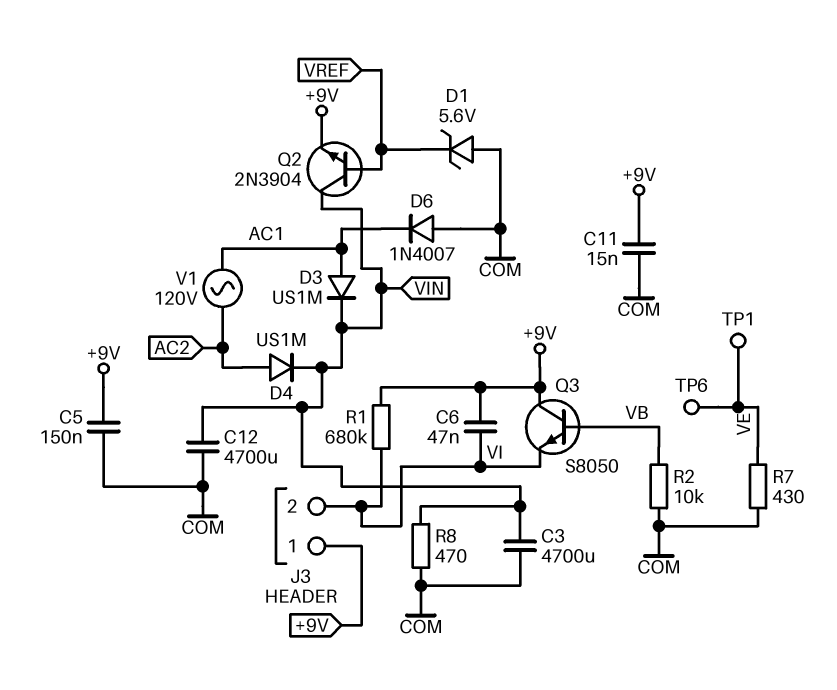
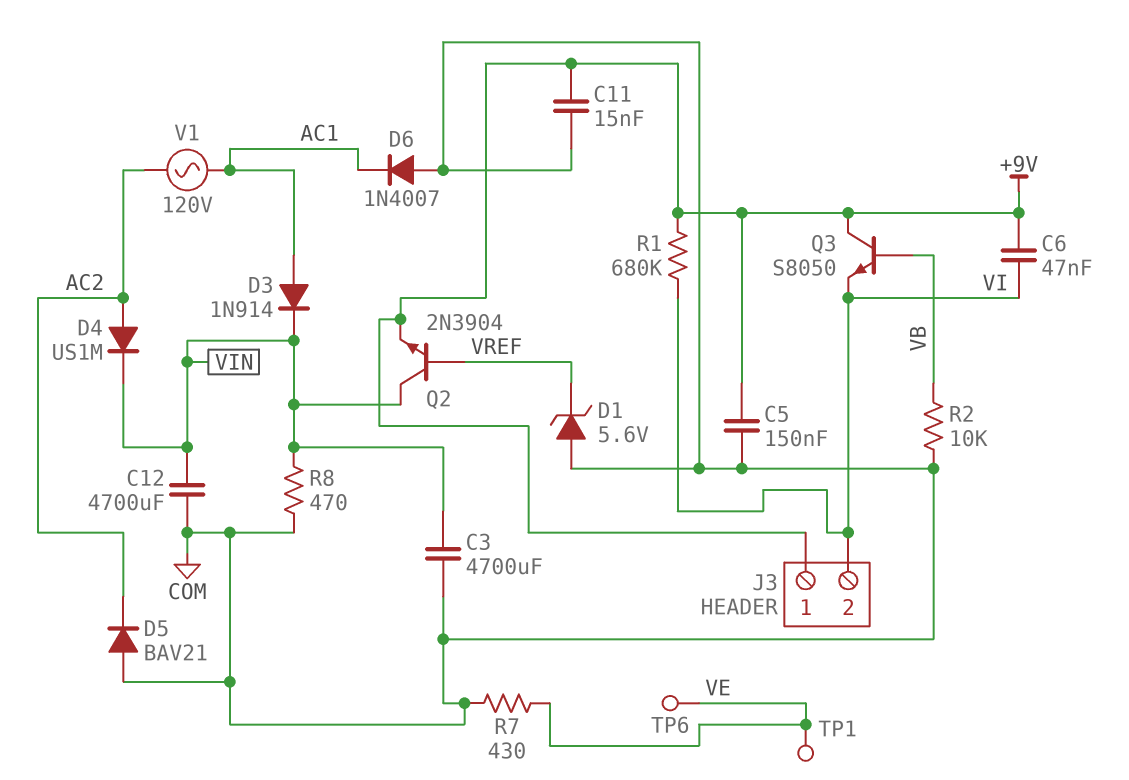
D3: diode US1M (A AC1, K VIN) -> diode 1N914 (A AC1, K VIN)
D5: none -> diode BAV21 (A COM, K AC2)

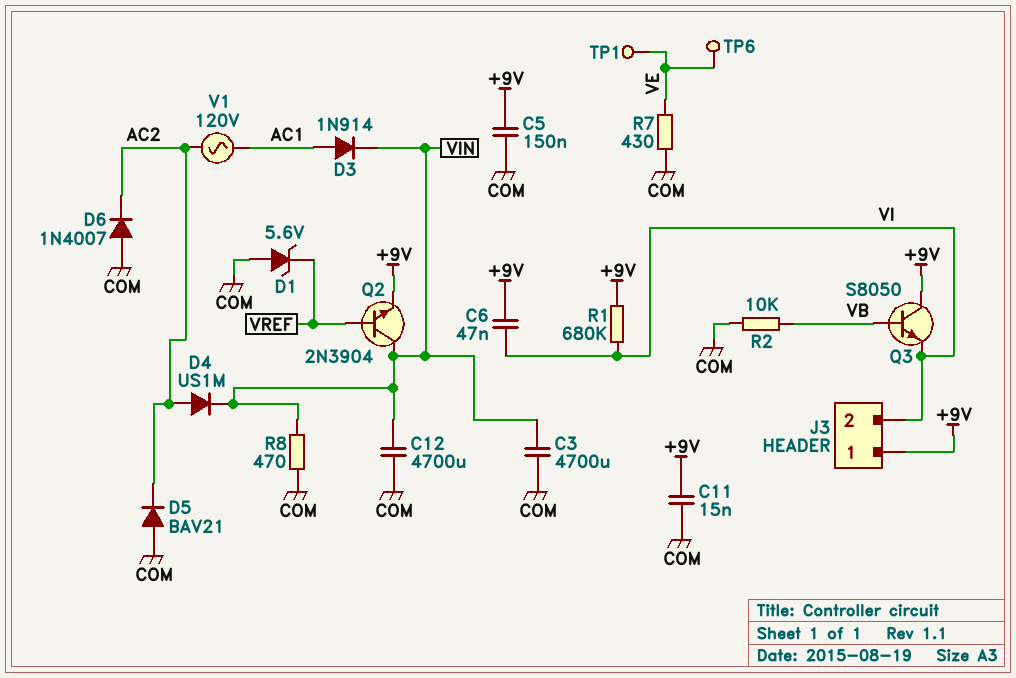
D6: diode 1N4007 (A COM, K AC1) -> diode 1N4007 (A COM, K AC2)

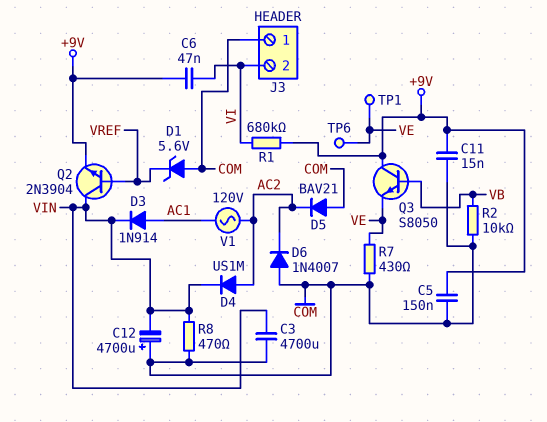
C12: 4700uF (COM, VIN) -> 4700uF (plus COM, minus VIN)
J3 pin 1: +9V -> COM
Q3: NPN S8050 (B VB, C +9V, E VI) -> NPN S8050 (B VB, C +9V, E VE)

